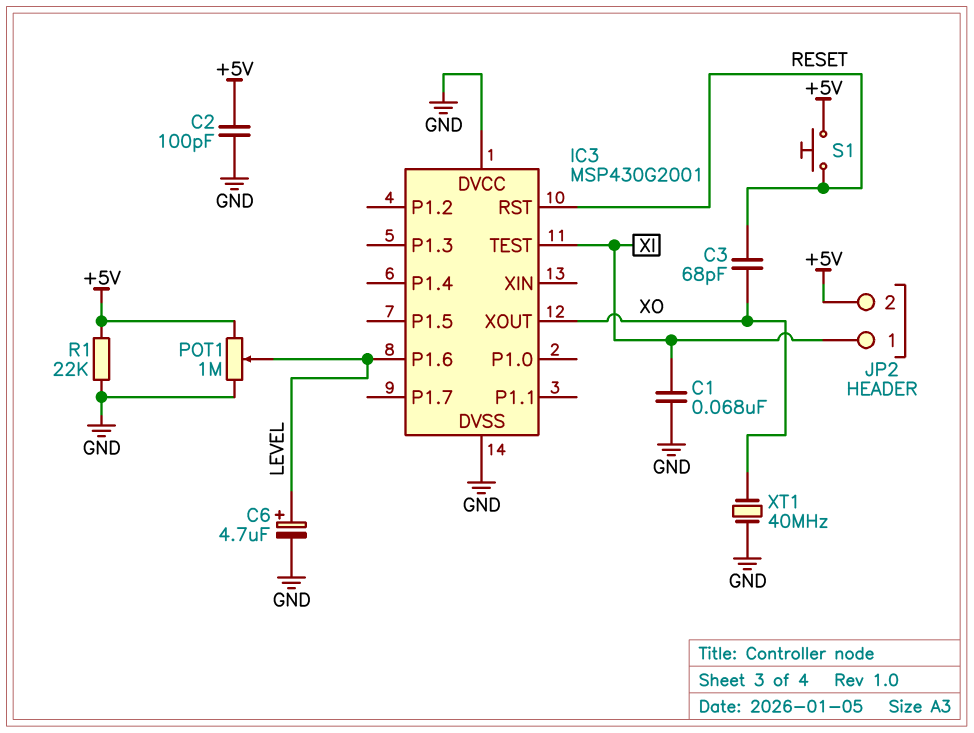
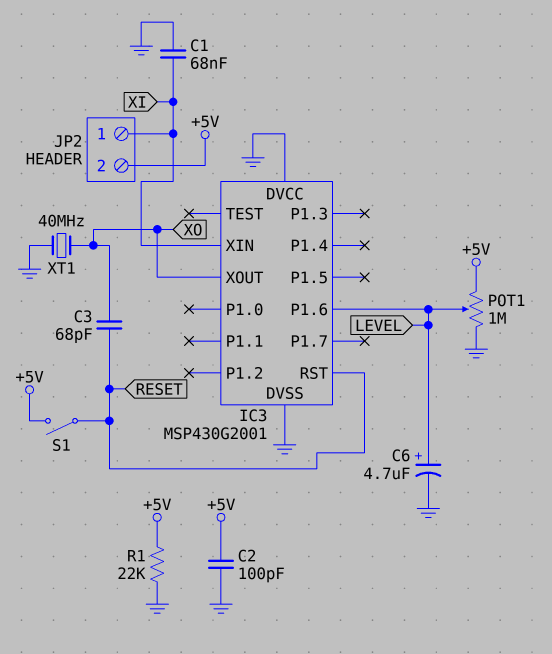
IC3 pin TEST: XI -> none
IC3 pin XIN: none -> XI
S1: button (+5V, RESET) -> switch (+5V, RESET)

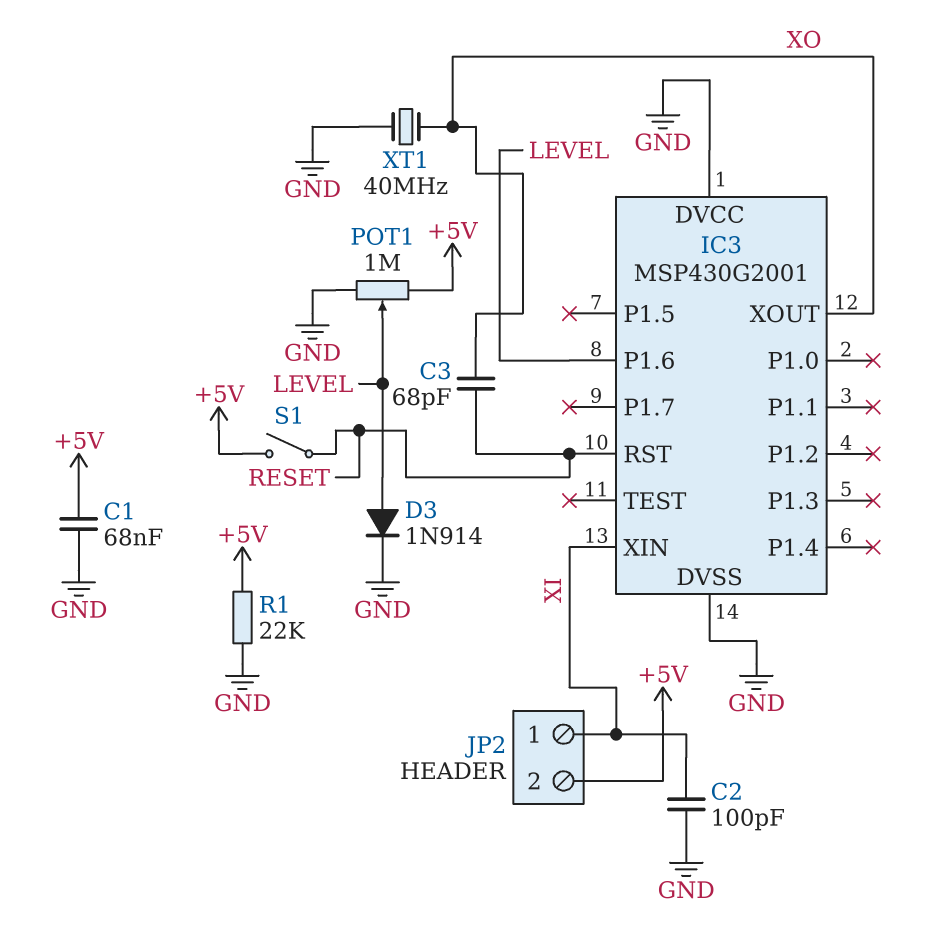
C1: 68nF (GND, XI) -> 68nF (+5V, GND)
C2: 100pF (+5V, GND) -> 100pF (GND, XI)
C6: 4.7uF (plus LEVEL, minus GND) -> none
D3: none -> diode 1N914 (A LEVEL, K GND)

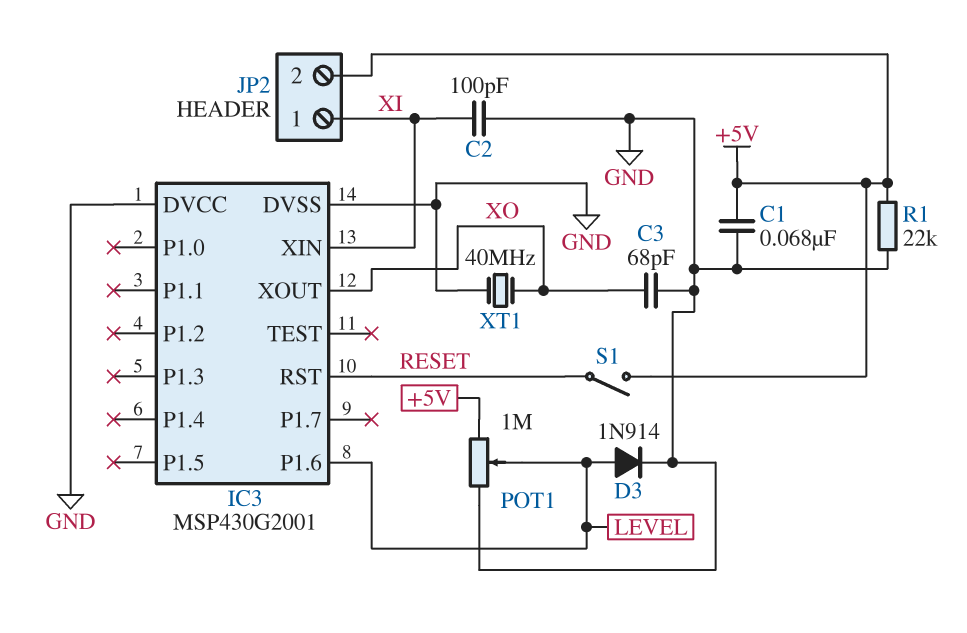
C3: 68pF (RESET, XO) -> 68pF (GND, XO)

